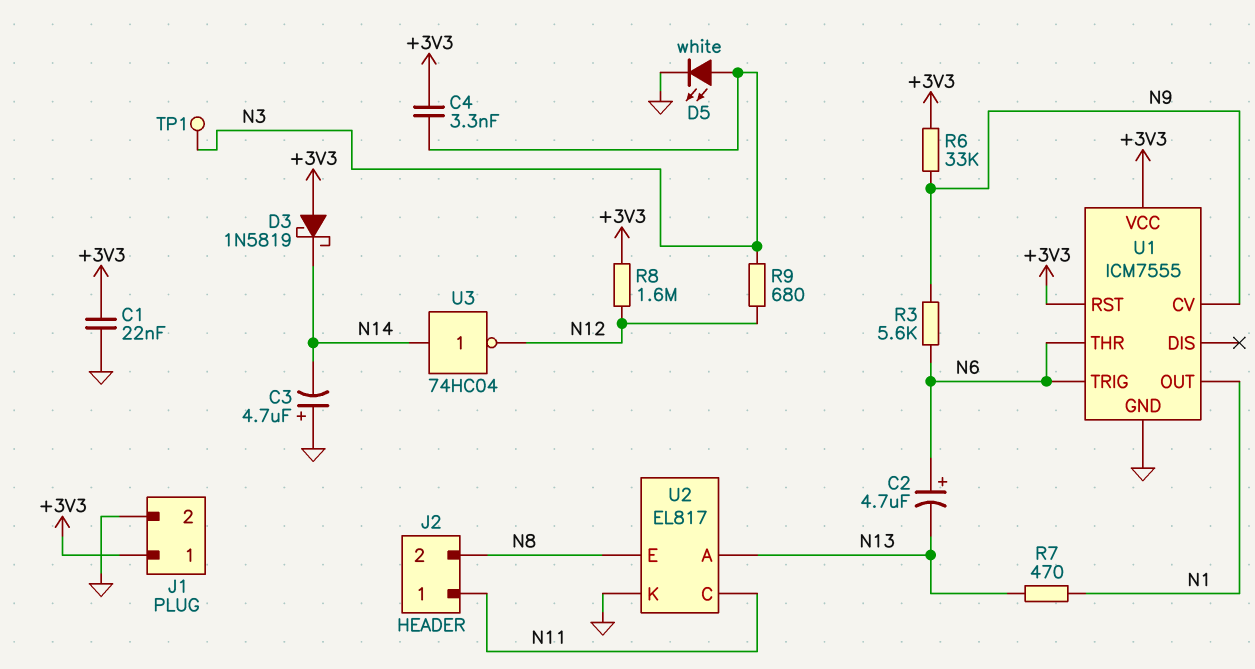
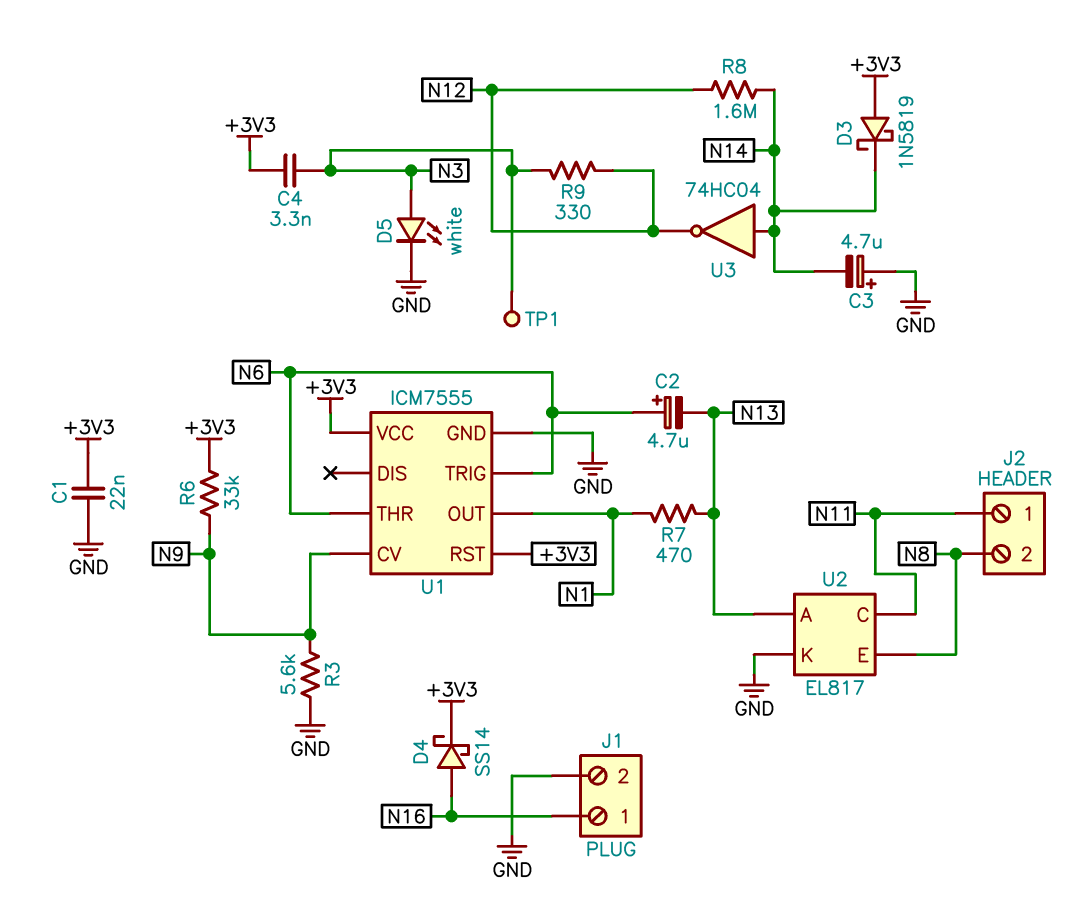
D4: none -> schottky SS14 (A N16, K +3V3)
J1 pin 1: +3V3 -> N16
R3: 5.6k (N6, N9) -> 5.6k (GND, N9)
R8: 1.6M (+3V3, N12) -> 1.6M (N12, N14)
R9: 680 (N3, N12) -> 330 (N3, N12)

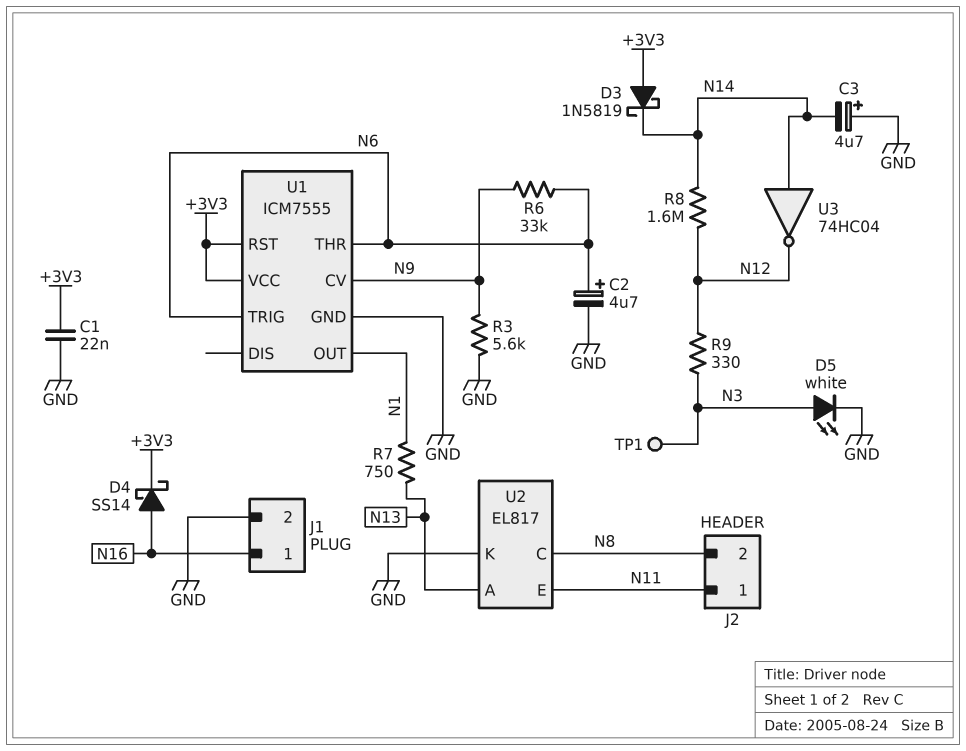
C2: 4.7uF (plus N6, minus N13) -> 4.7uF (plus N6, minus GND)
C4: 3.3nF (+3V3, N3) -> none
R6: 33k (+3V3, N9) -> 33k (N6, N9)
R7: 470 (N1, N13) -> 750 (N1, N13)
U2 pin C: N11 -> N8
U2 pin E: N8 -> N11

